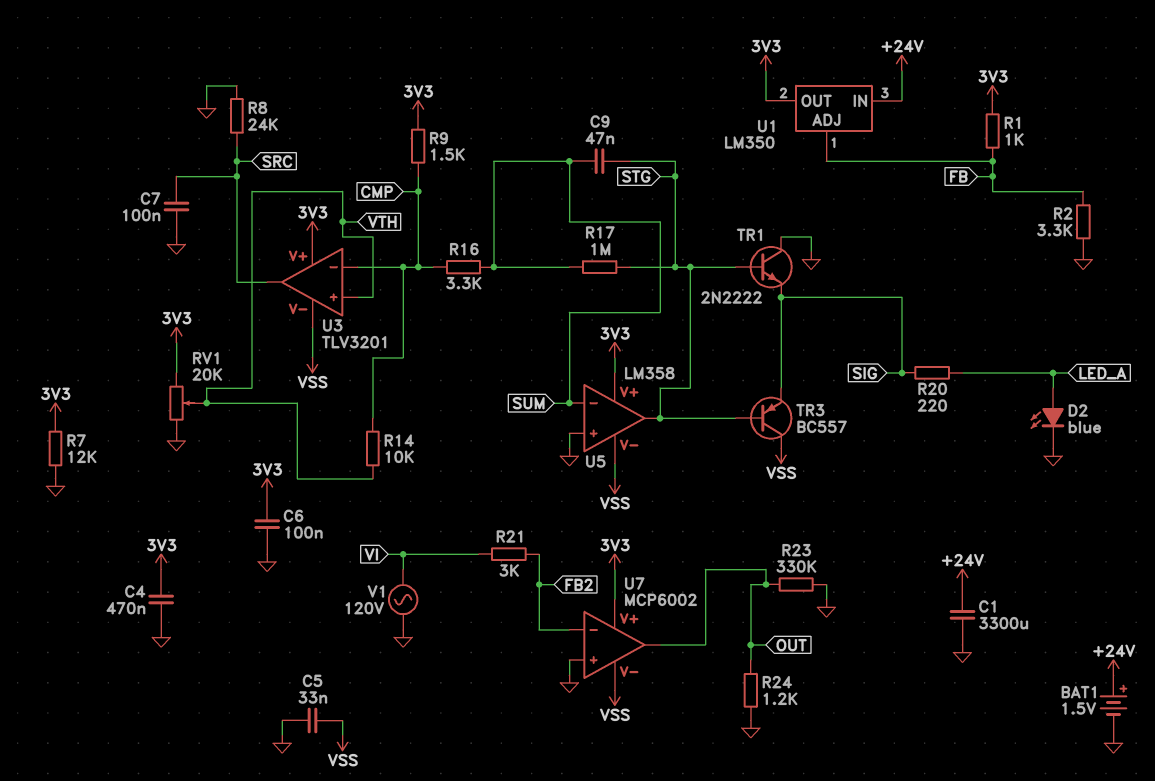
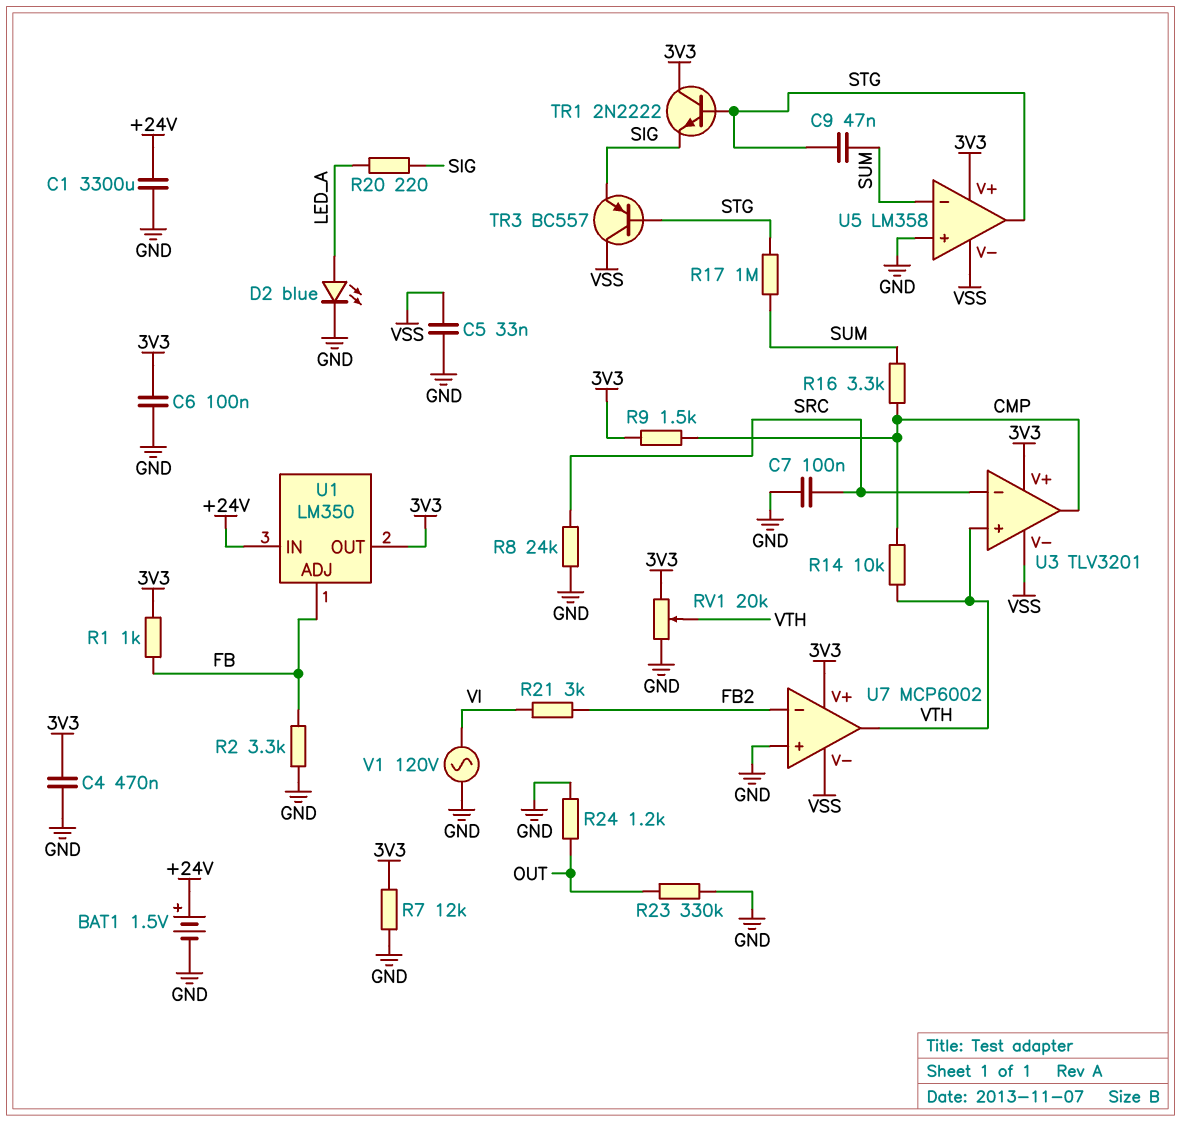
TR1: NPN 2N2222 (B STG, C GND, E SIG) -> NPN 2N2222 (B STG, C 3V3, E SIG)
U3 pin in-: CMP -> SRC
U3 pin out: SRC -> CMP
U7 pin out: OUT -> VTH

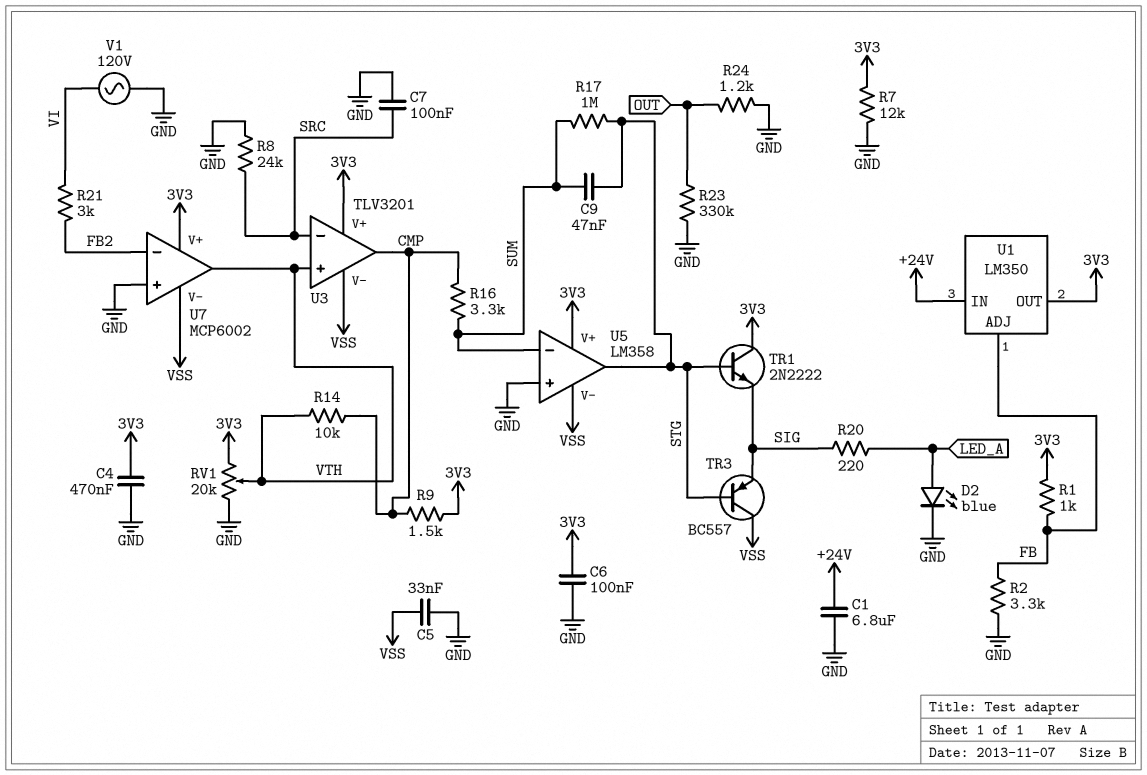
BAT1: 1.5V (plus +24V, minus GND) -> none
C1: 3300uF (+24V, GND) -> 6.8uF (+24V, GND)

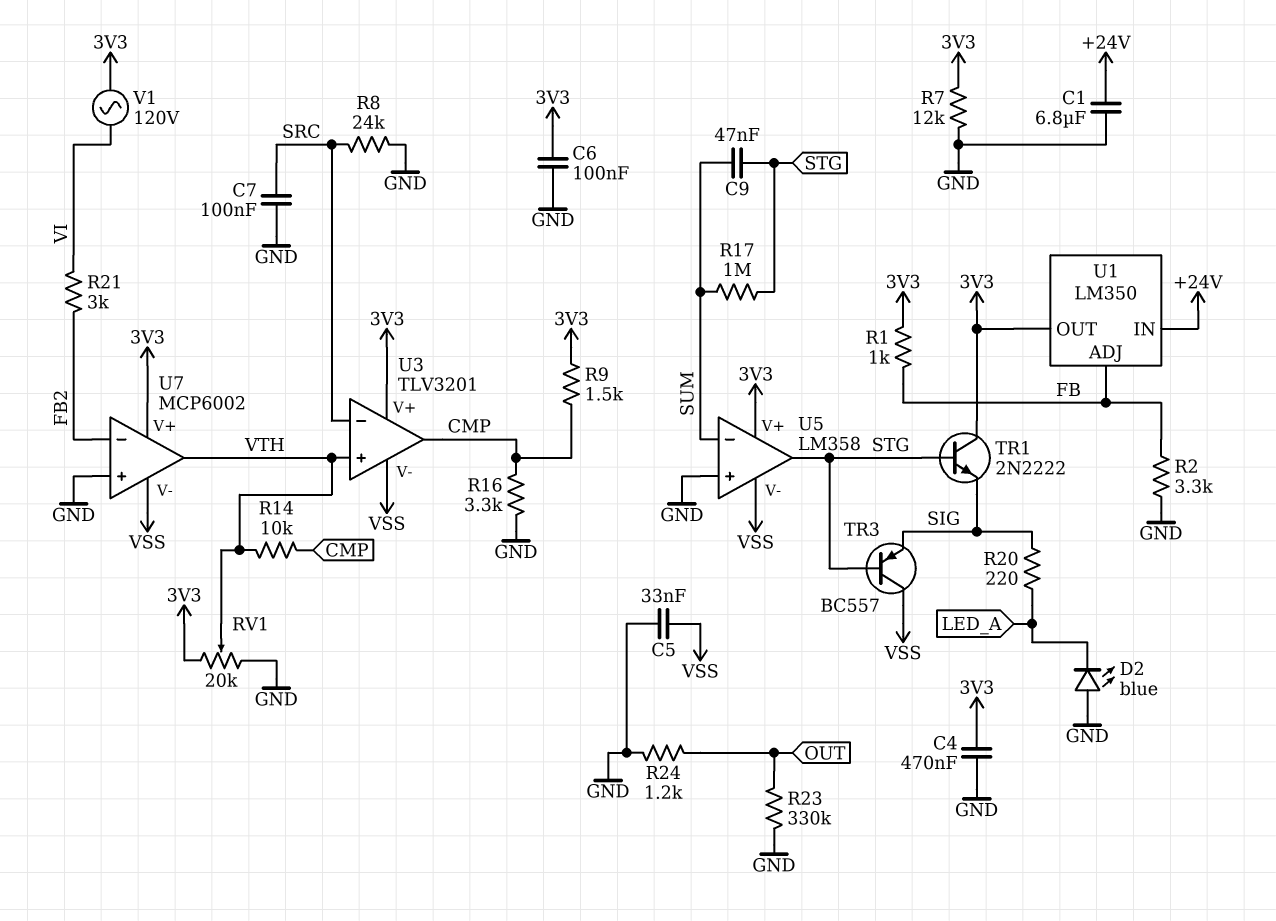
D2: LED blue (A LED_A, K GND) -> LED blue (A GND, K LED_A)
R16: 3.3k (CMP, SUM) -> 3.3k (CMP, GND)
V1: AC 120V (GND, VI) -> AC 120V (3V3, VI)

